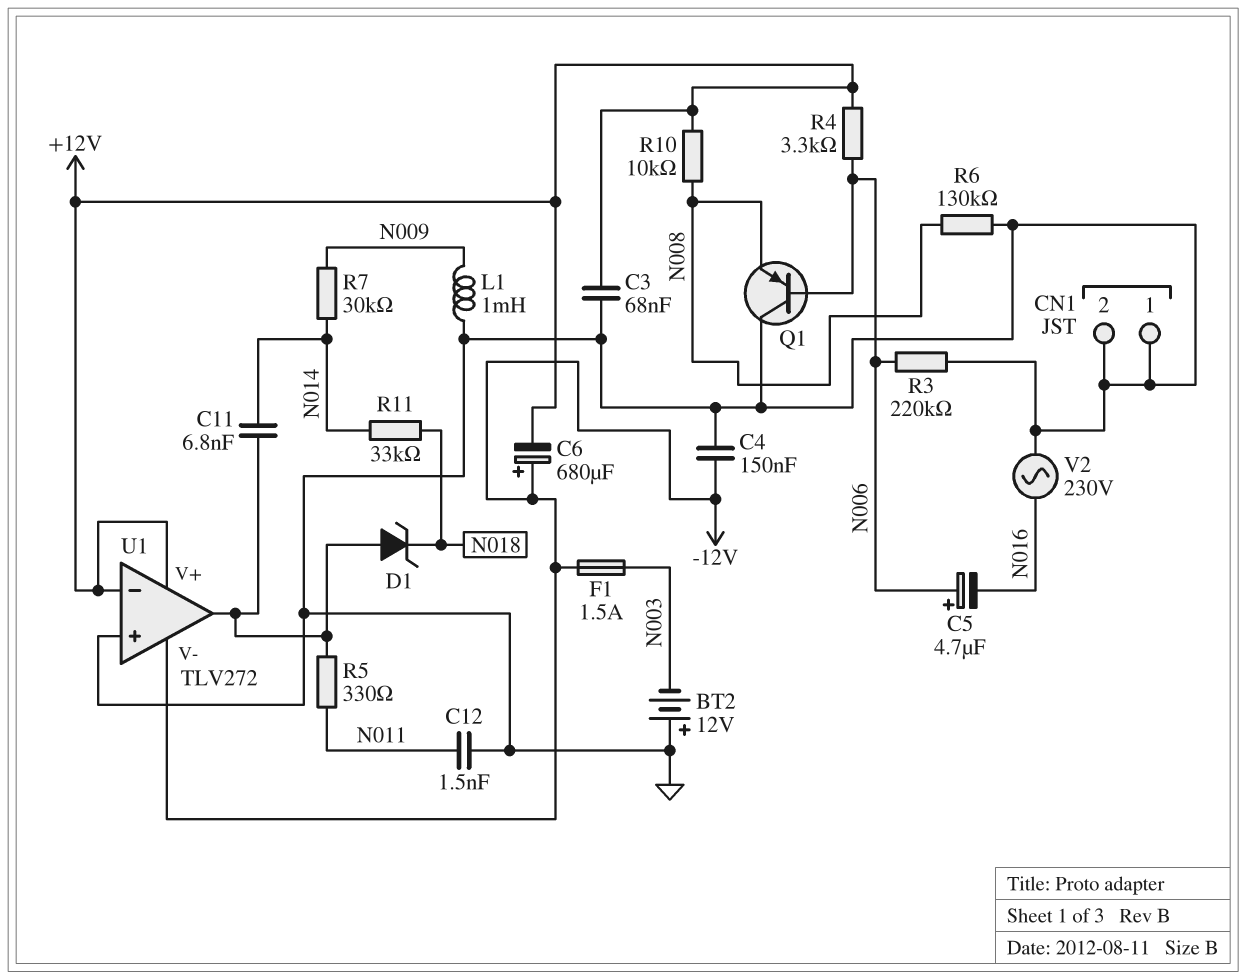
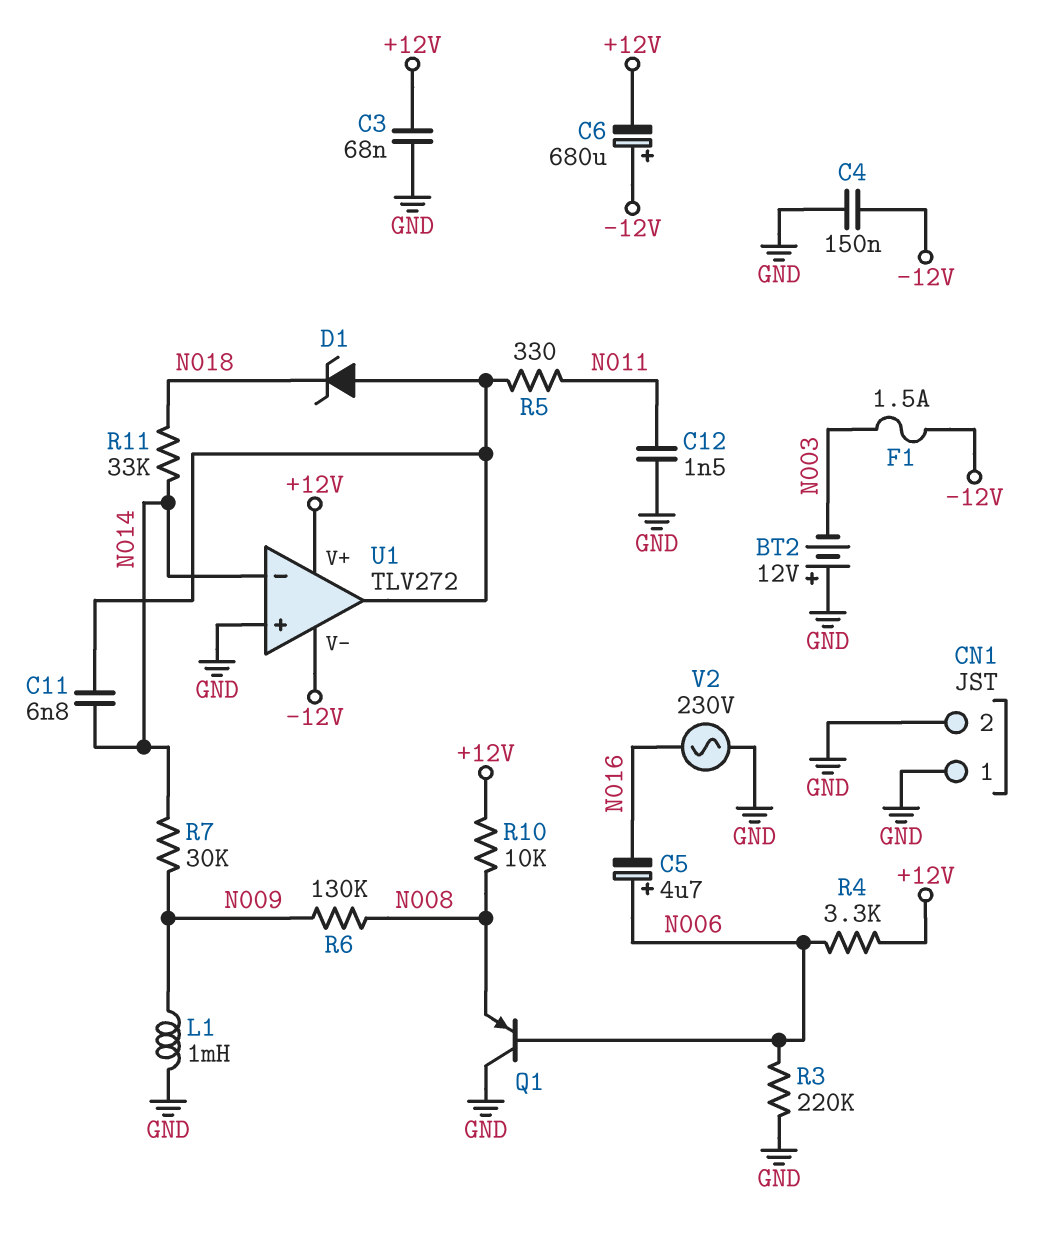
R6: 130k (GND, N008) -> 130k (N008, N009)
U1 pin in-: +12V -> N014

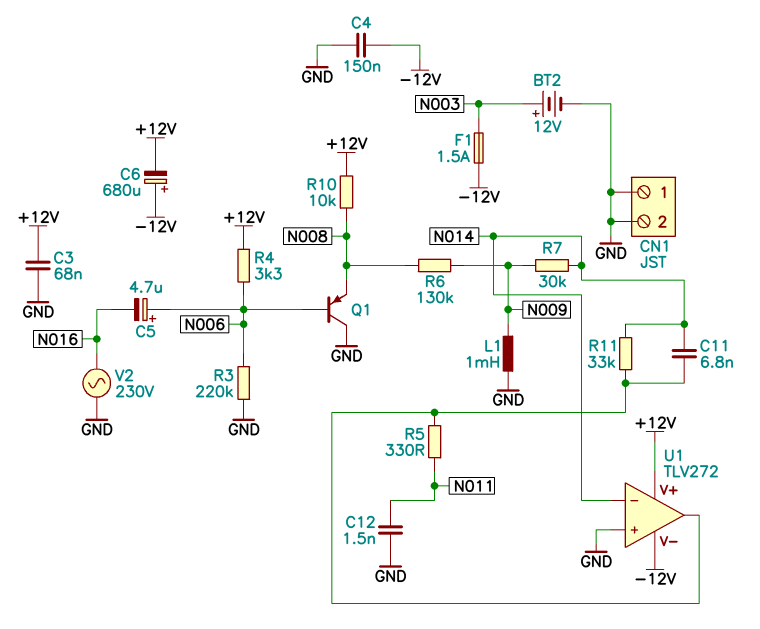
BT2: 12V (plus GND, minus N003) -> 12V (plus N003, minus GND)
D1: zener (A U1/out, K N018) -> none
R11: 33k (N014, N018) -> 33k (N014, U1/out)

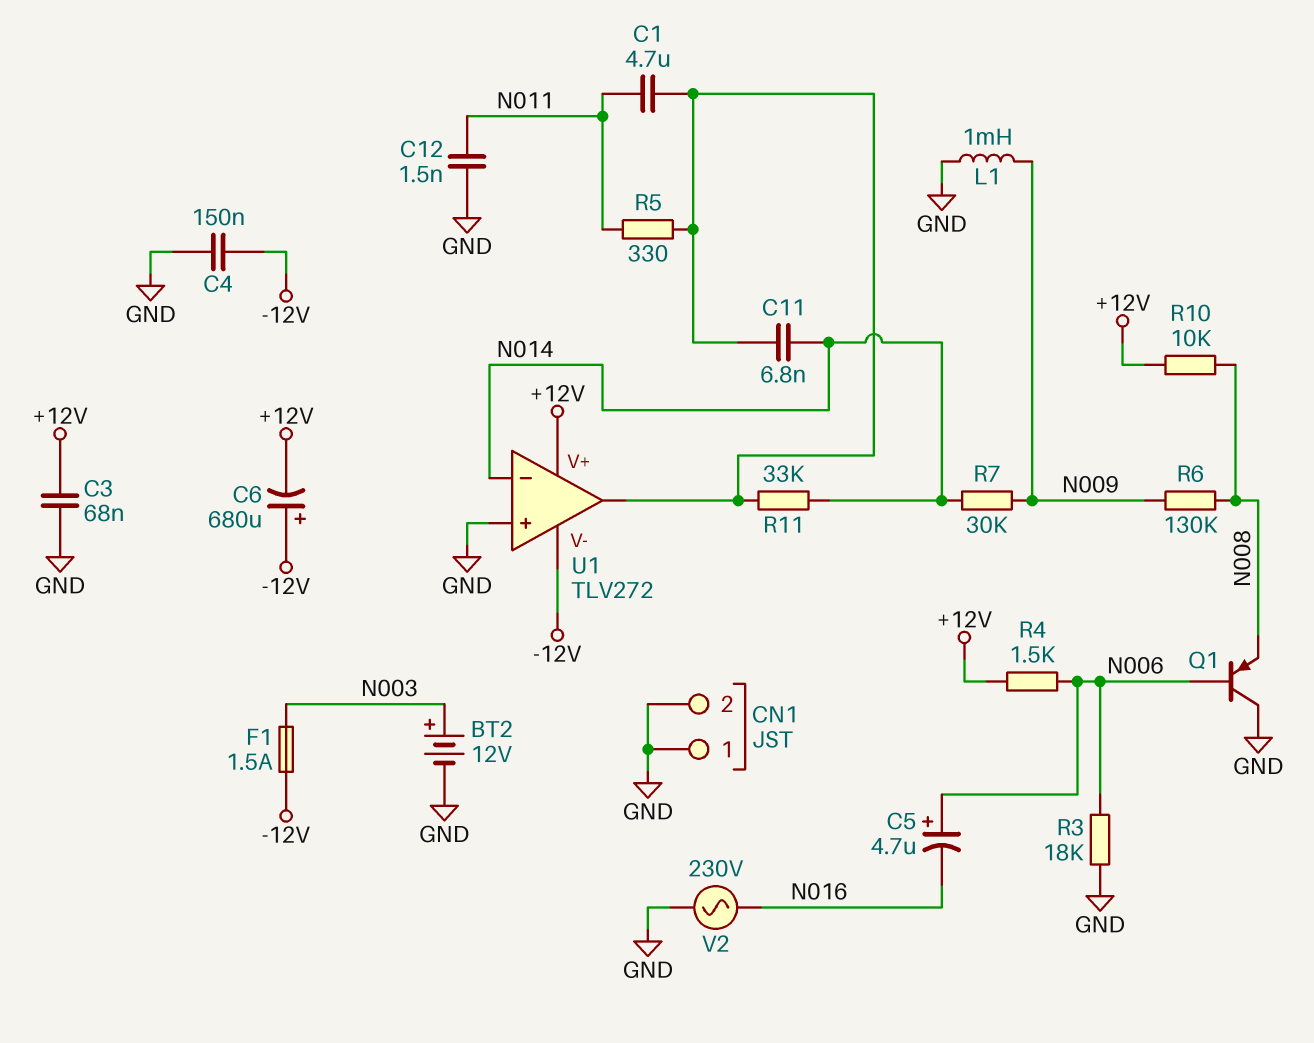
C1: none -> 4.7uF (N011, U1/out)
R3: 220k (GND, N006) -> 18k (GND, N006)
R4: 3.3k (+12V, N006) -> 1.5k (+12V, N006)

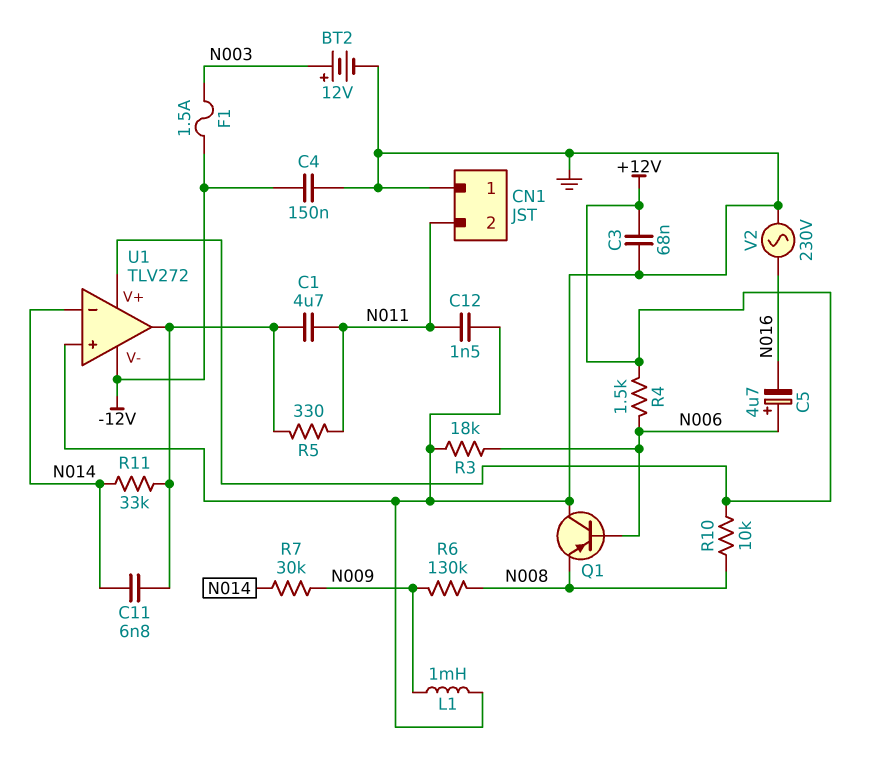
C6: 680uF (plus -12V, minus +12V) -> none
CN1 pin 2: GND -> N011

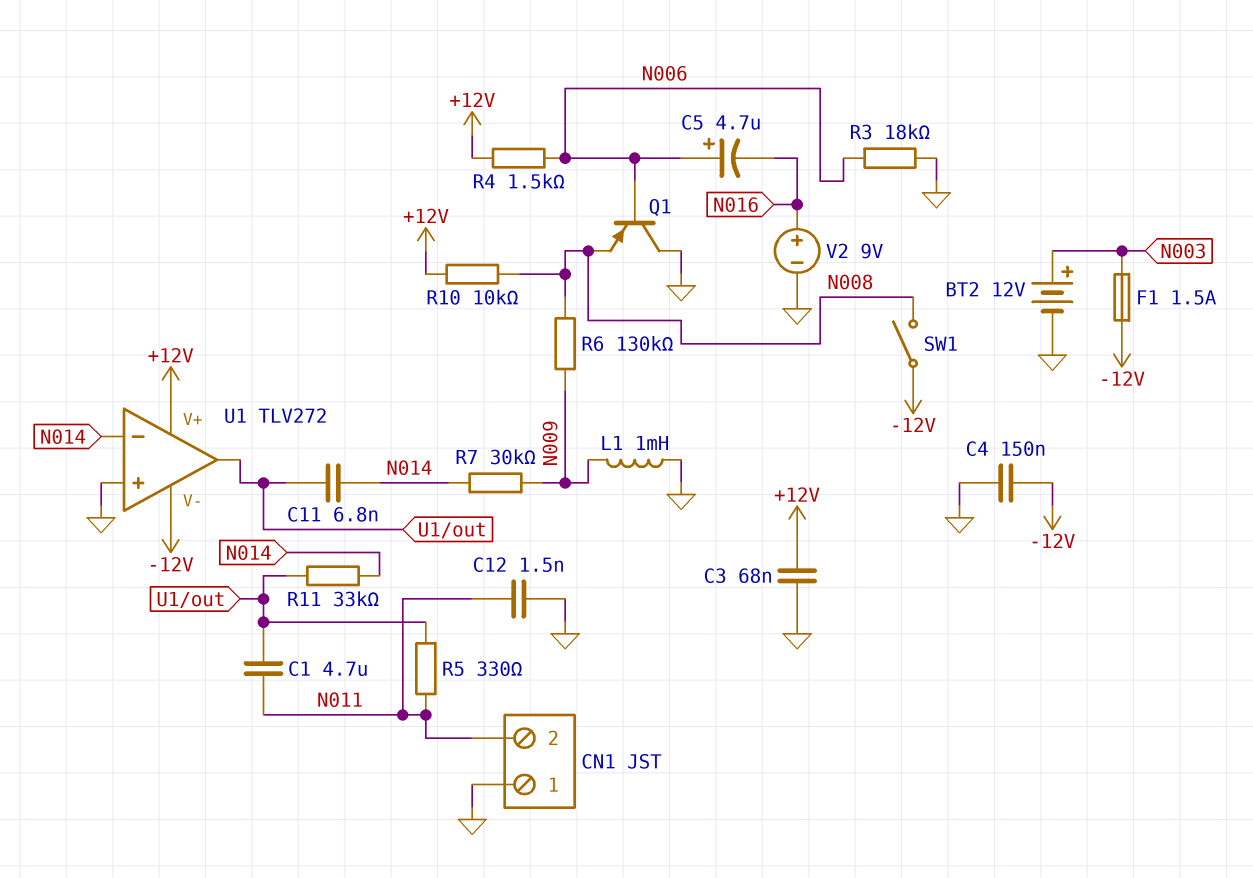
SW1: none -> switch (-12V, N008)
V2: AC 230V (GND, N016) -> 9V (plus N016, minus GND)

